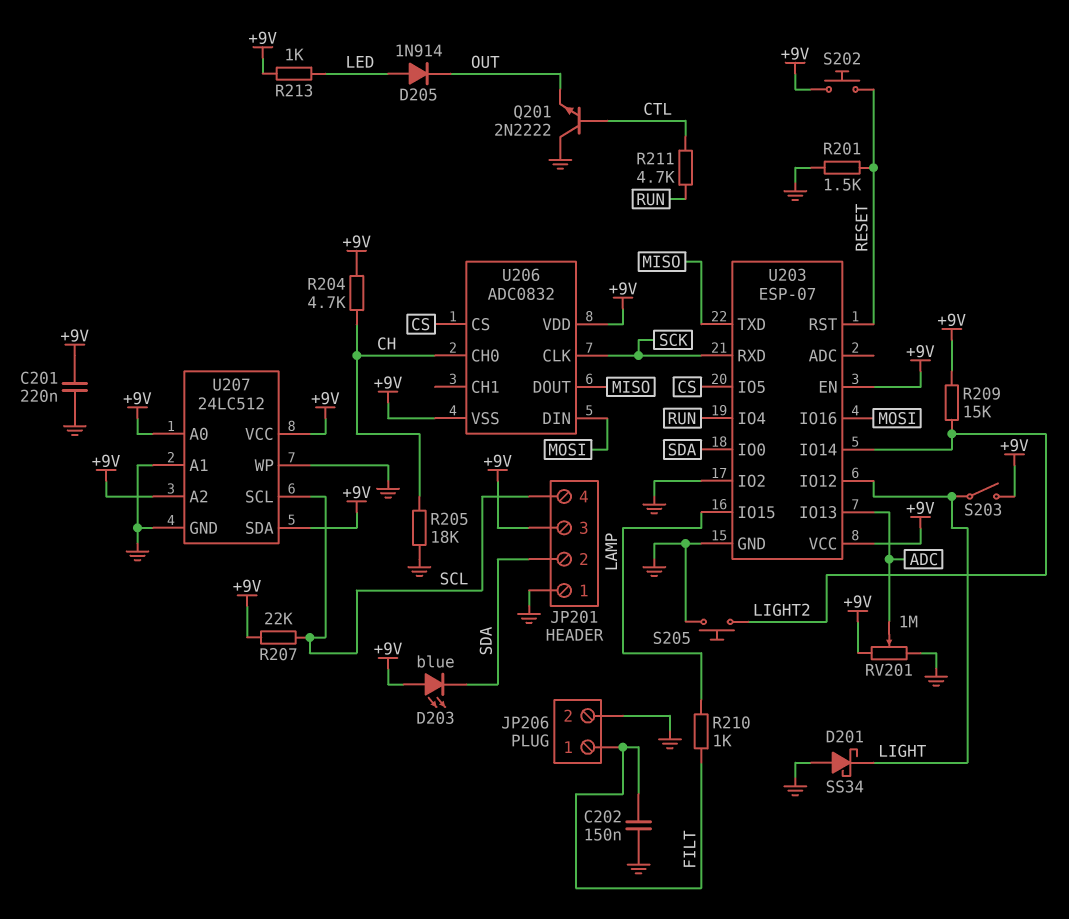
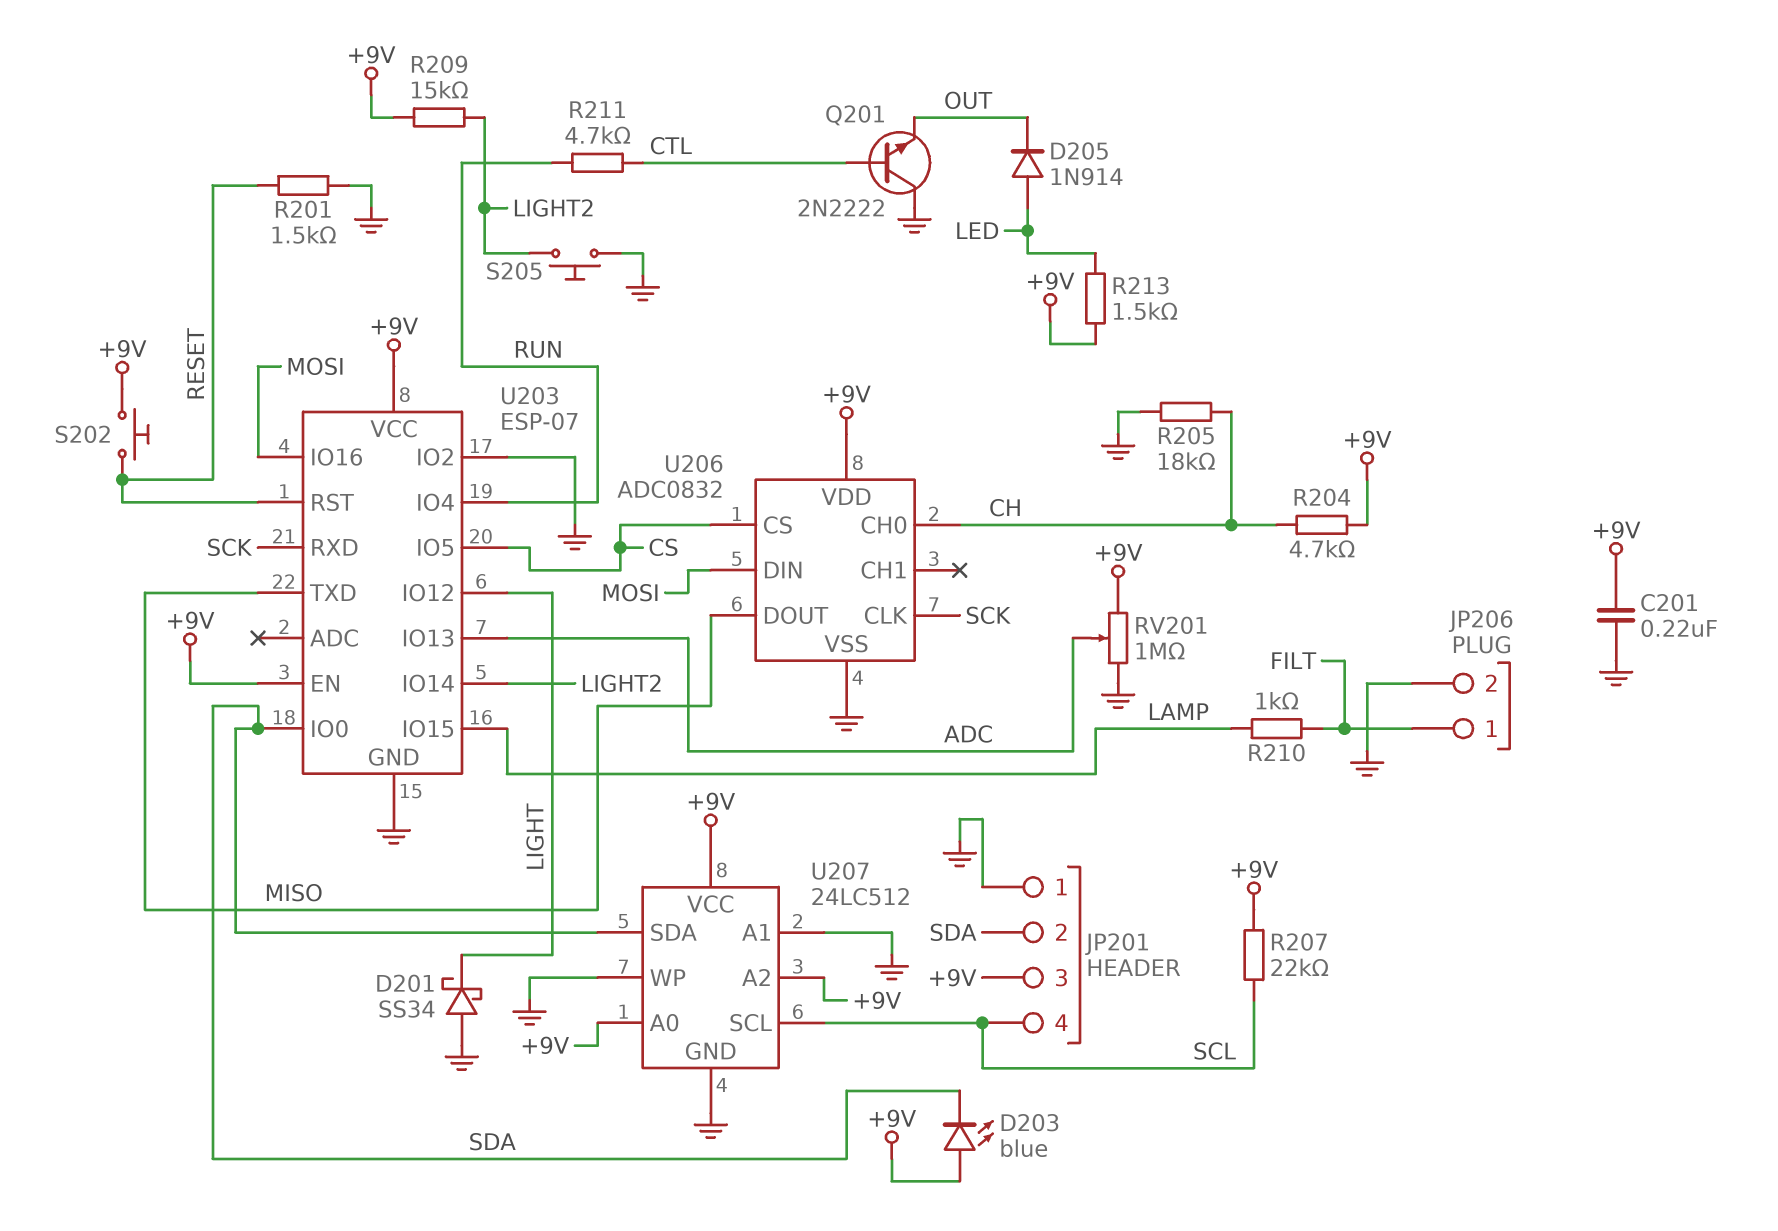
C202: 150nF (FILT, GND) -> none
R213: 1k (+9V, LED) -> 1.5k (+9V, LED)
S203: switch (+9V, LIGHT) -> none
U206 pin VSS: +9V -> GND
U207 pin SDA: +9V -> SDA

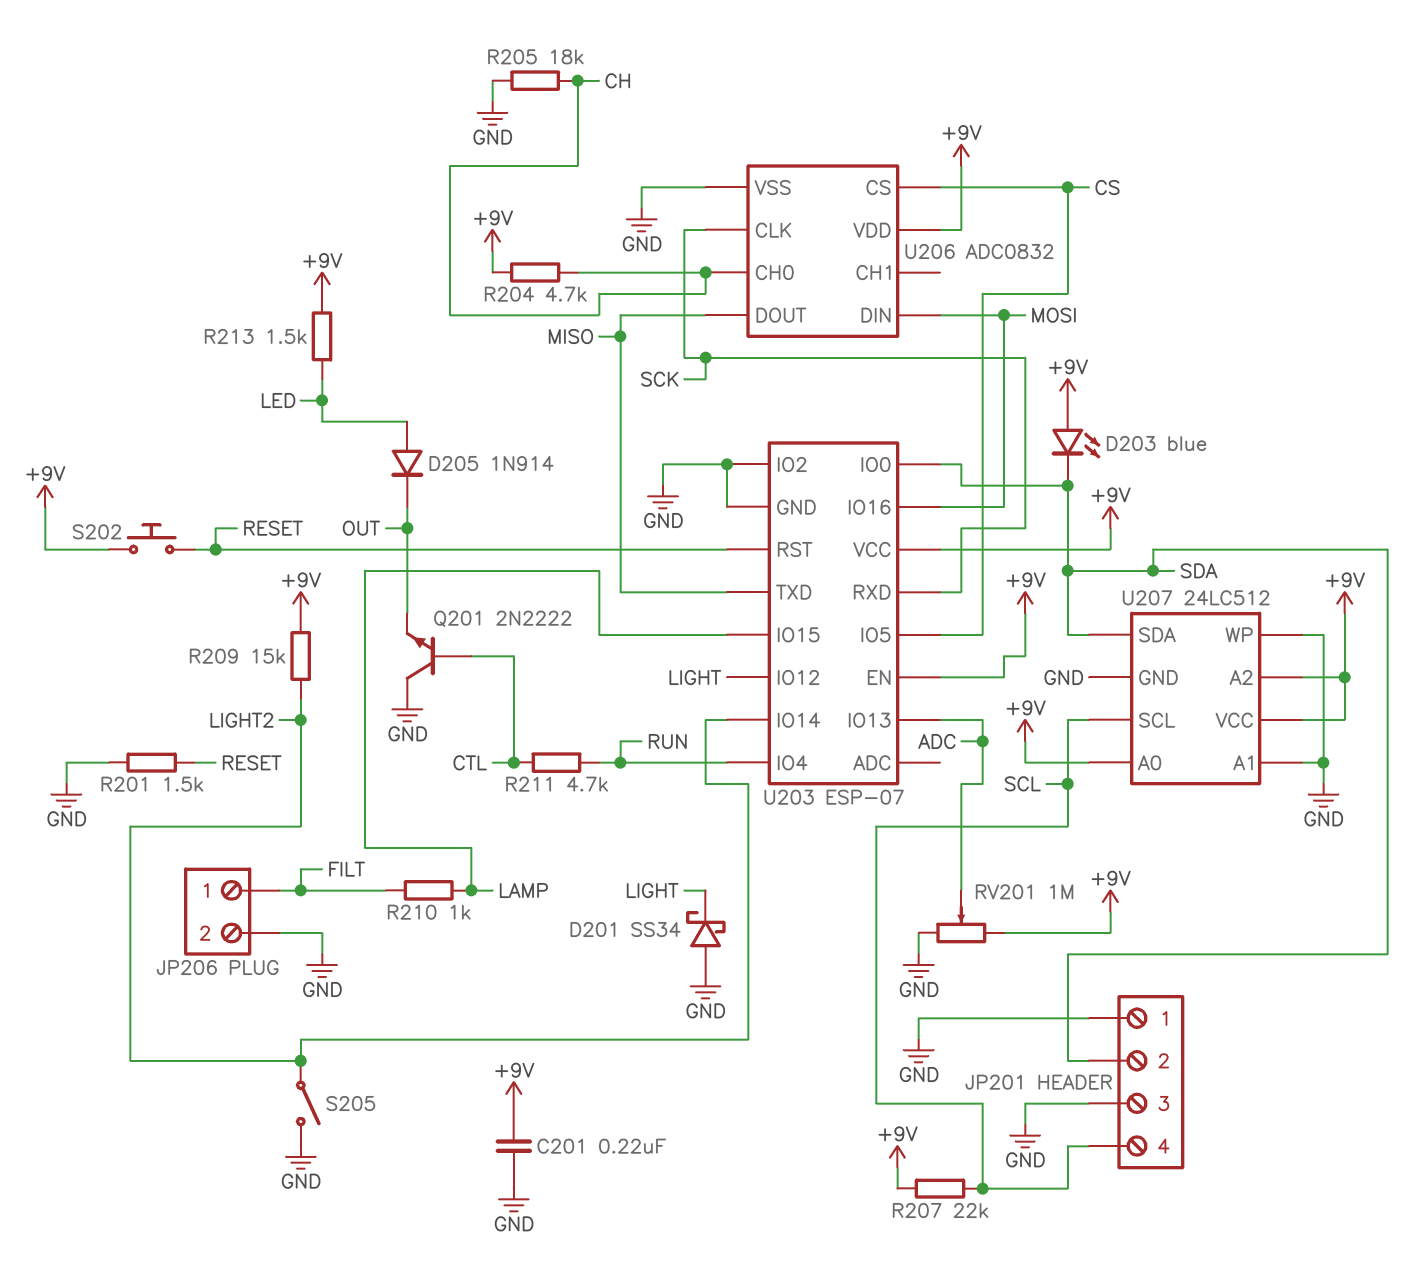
JP201 pin 3: +9V -> GND
S205: button (GND, LIGHT2) -> switch (GND, LIGHT2)

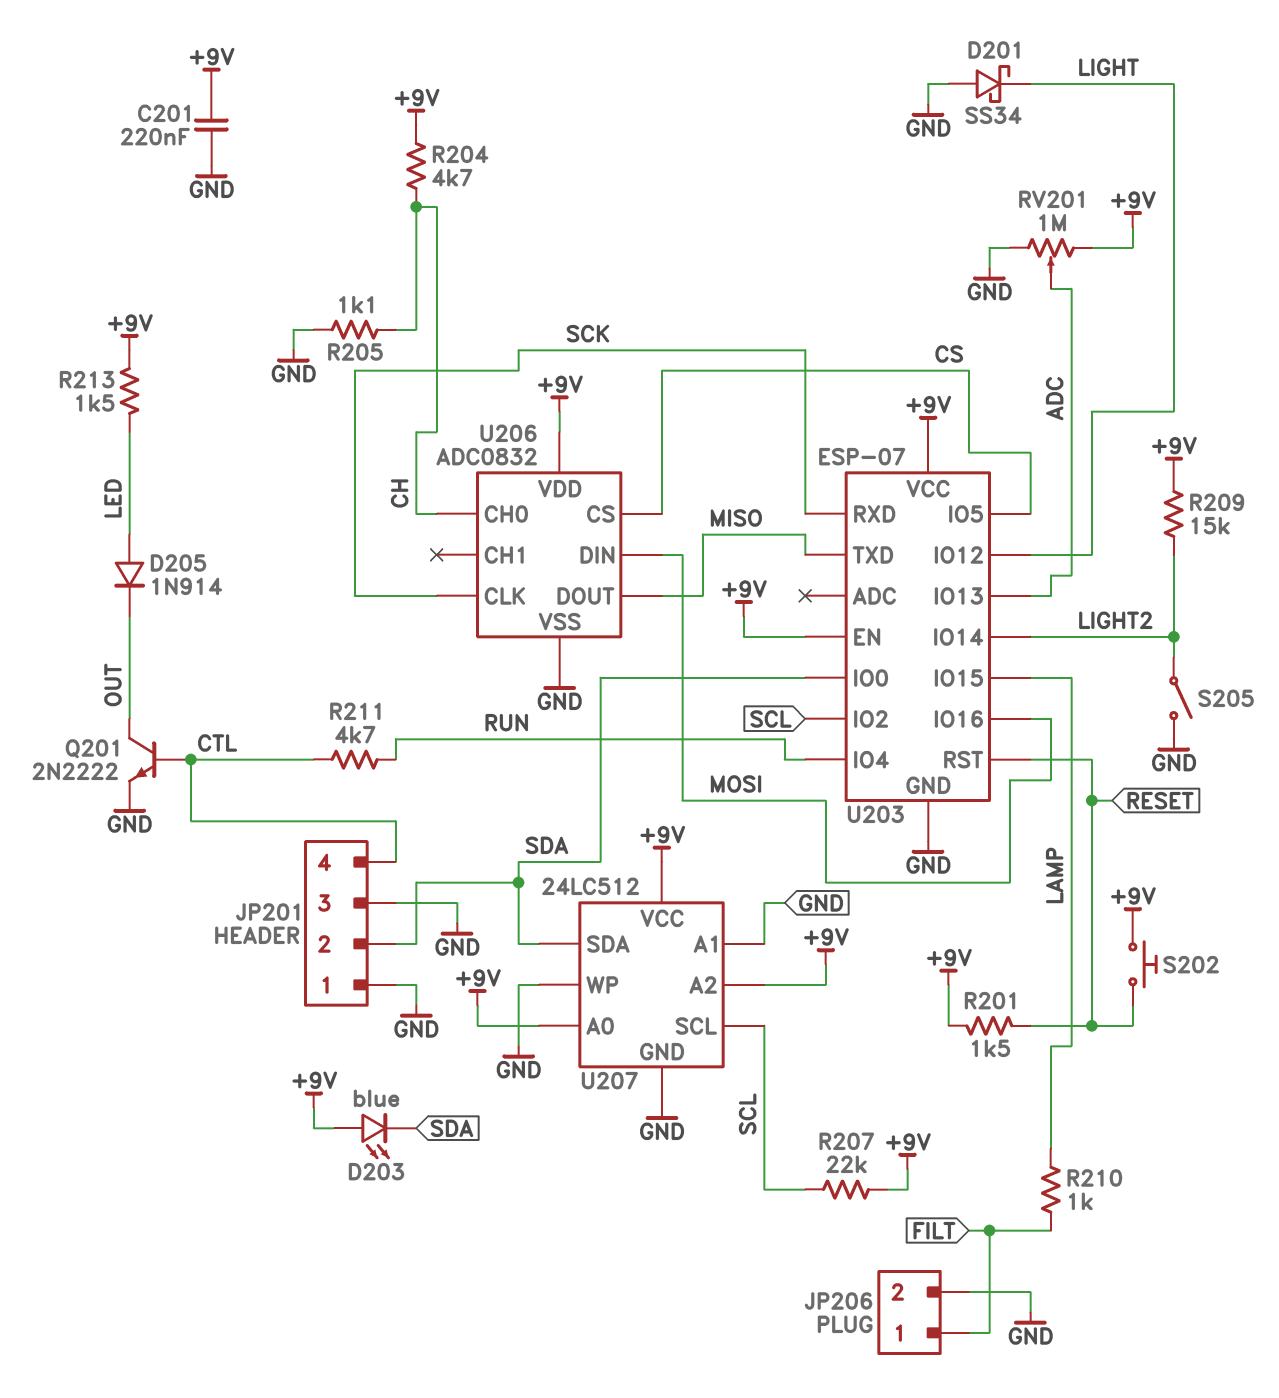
JP201 pin 4: SCL -> CTL
Q201: NPN 2N2222 (B CTL, C GND, E OUT) -> NPN 2N2222 (B CTL, C OUT, E GND)
R201: 1.5k (GND, RESET) -> 1.5k (+9V, RESET)
R205: 18k (CH, GND) -> 1.1k (CH, GND)
U203 pin IO2: GND -> SCL

